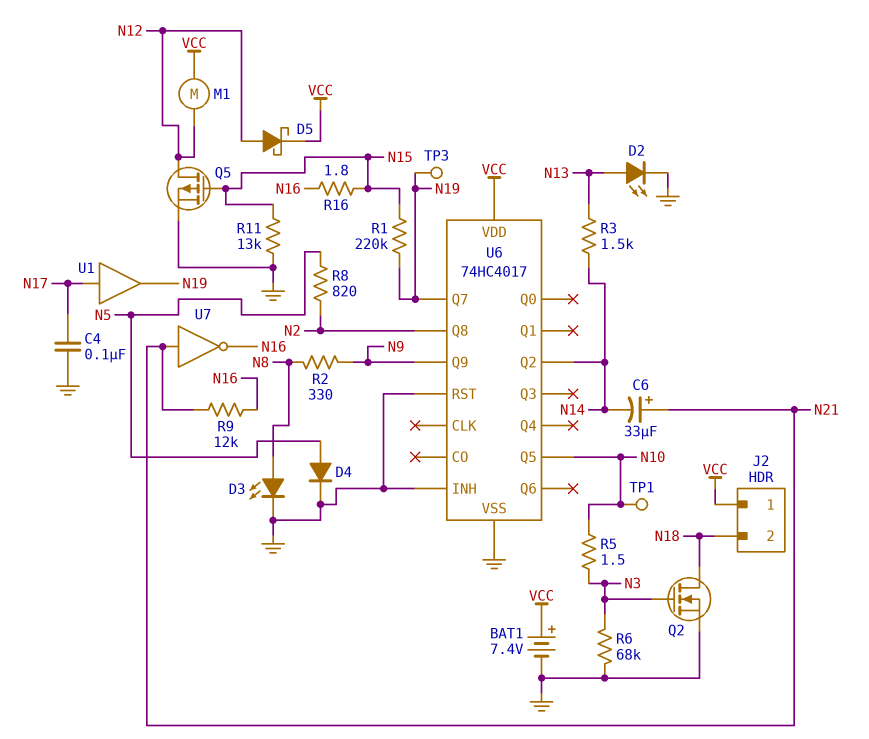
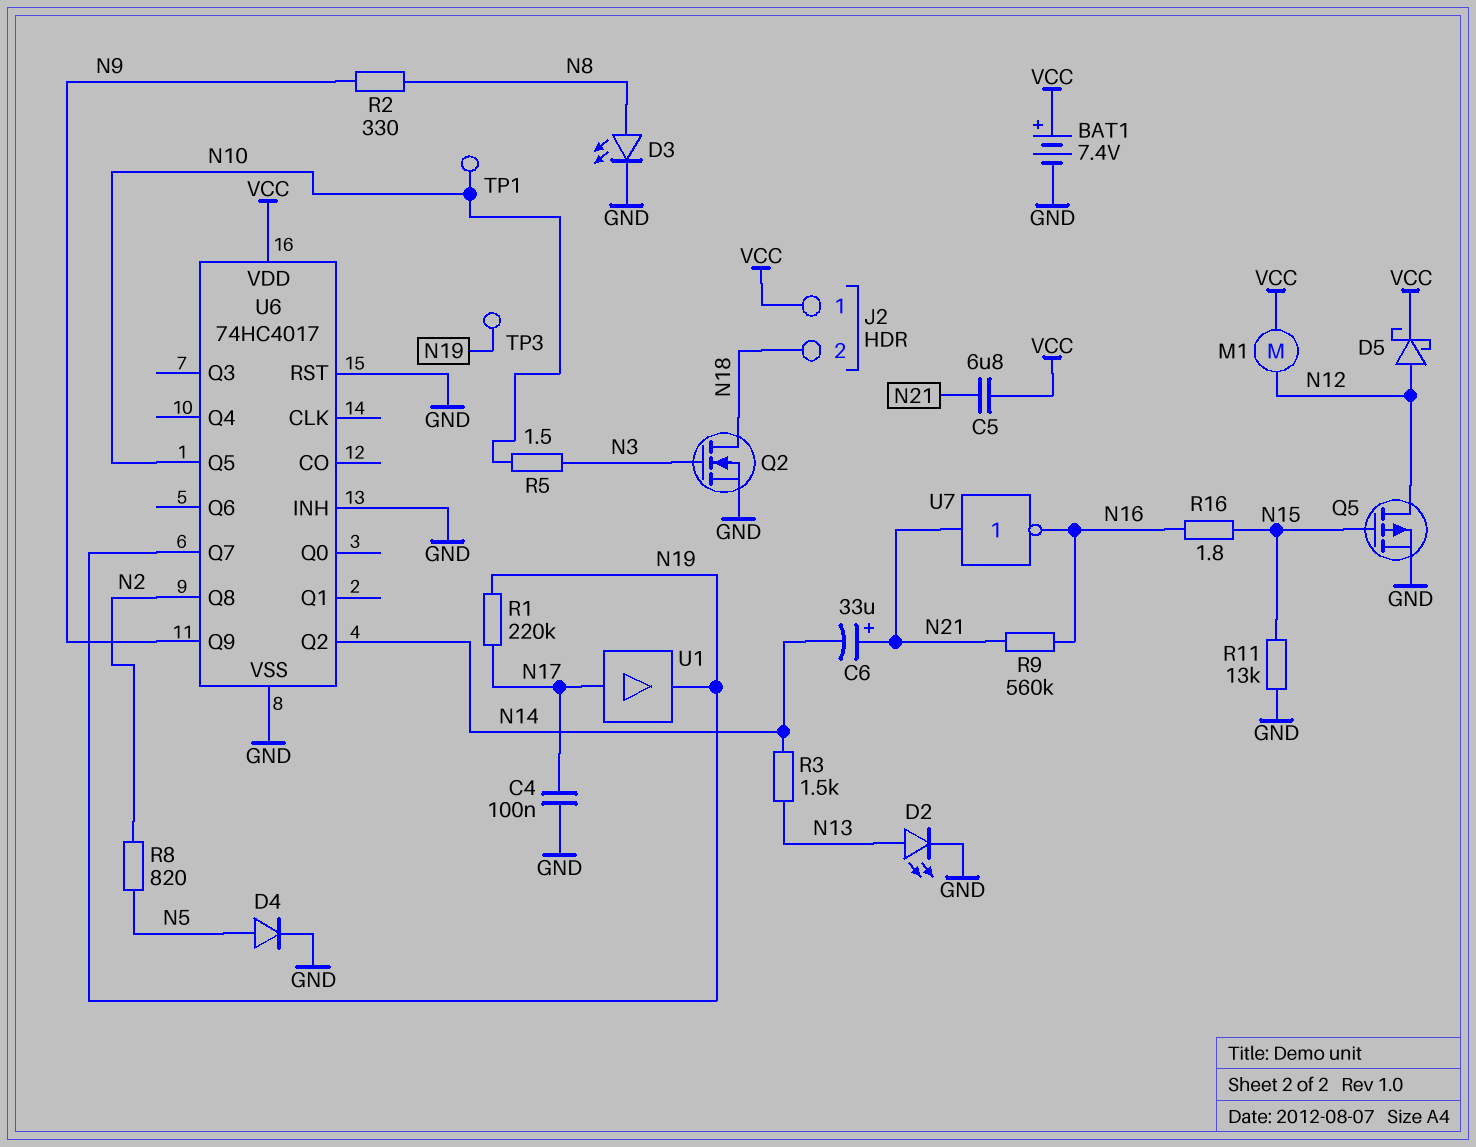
C5: none -> 6.8uF (N21, VCC)
R1: 220k (N15, N19) -> 220k (N17, N19)
R6: 68k (GND, N3) -> none
R9: 12k (N16, N21) -> 560k (N16, N21)

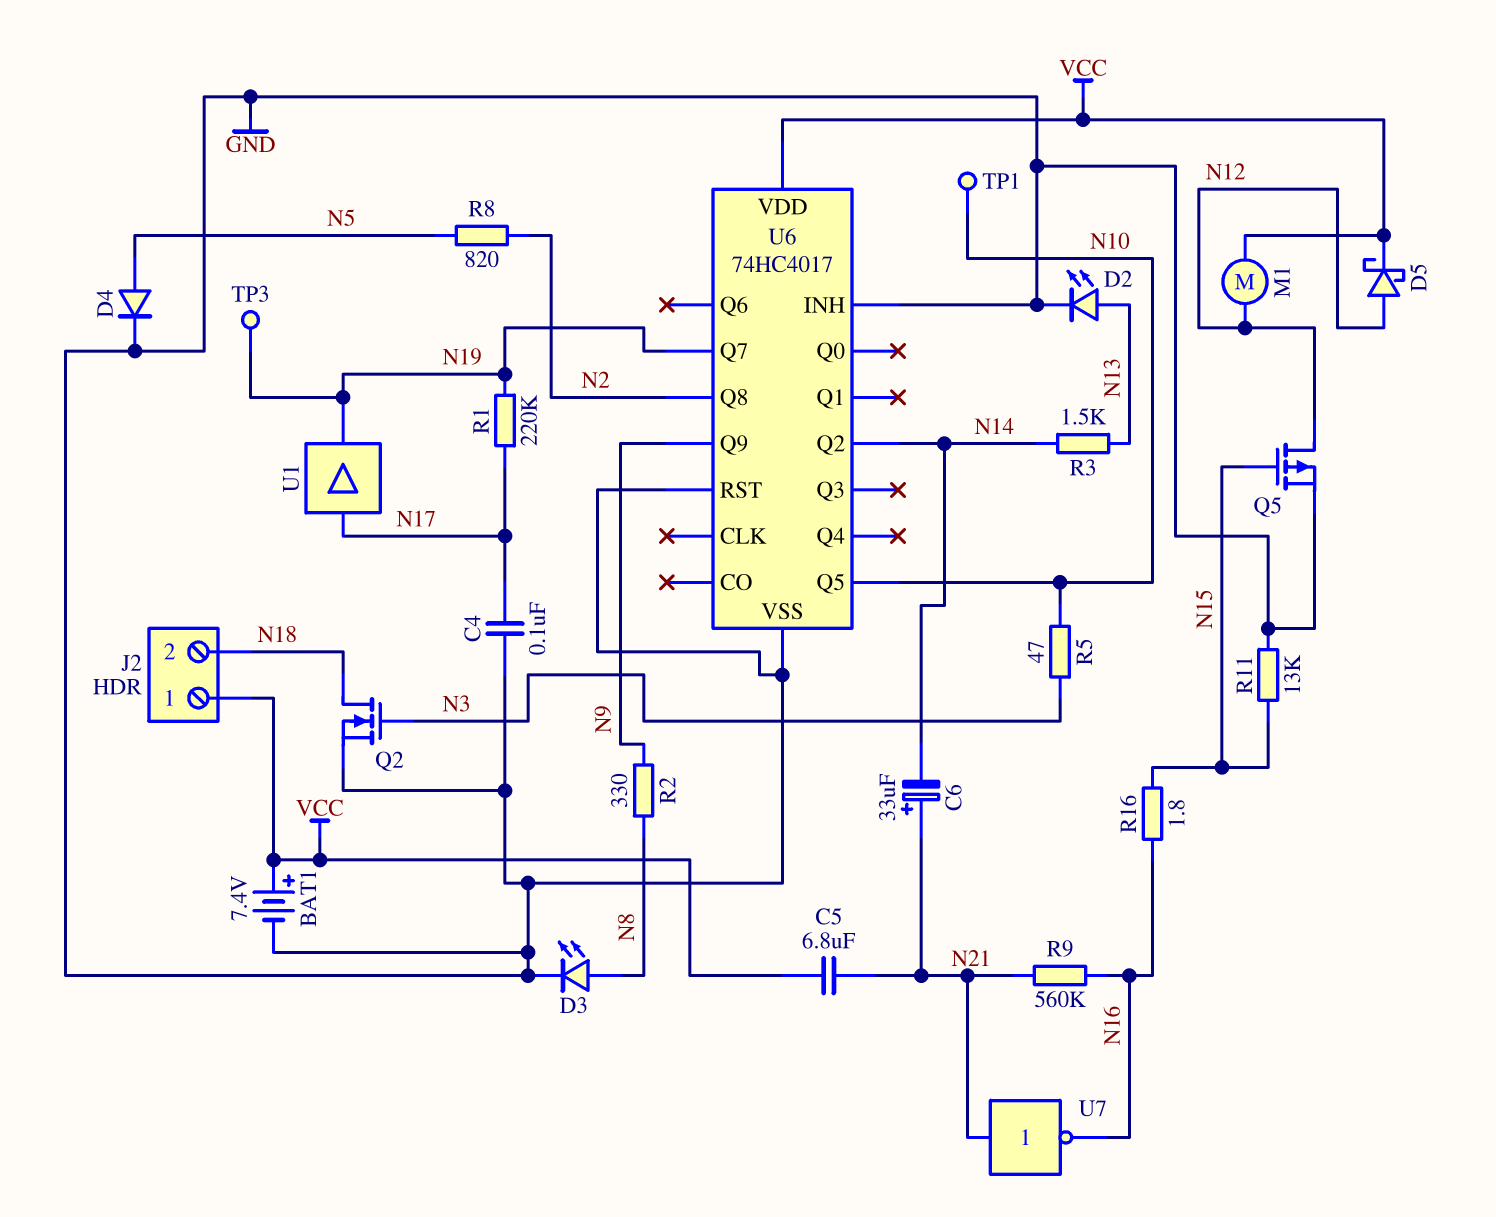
R5: 1.5 (N3, N10) -> 47 (N3, N10)

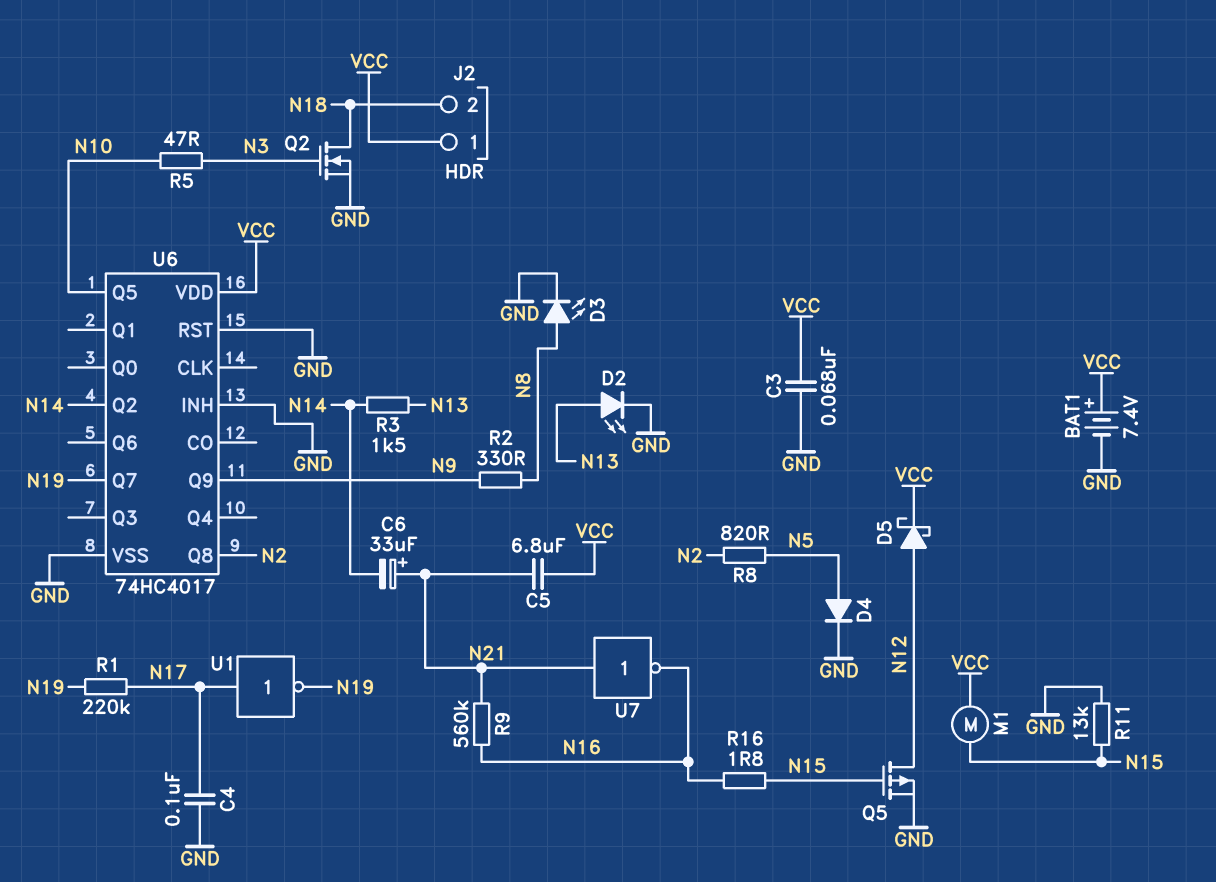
C3: none -> 68nF (GND, VCC)
M1: motor (N12, VCC) -> motor (N15, VCC)
TP1: test point (N10) -> none
TP3: test point (N19) -> none
U1: buffer (in N17, out N19) -> NOT (in N17, out N19)

